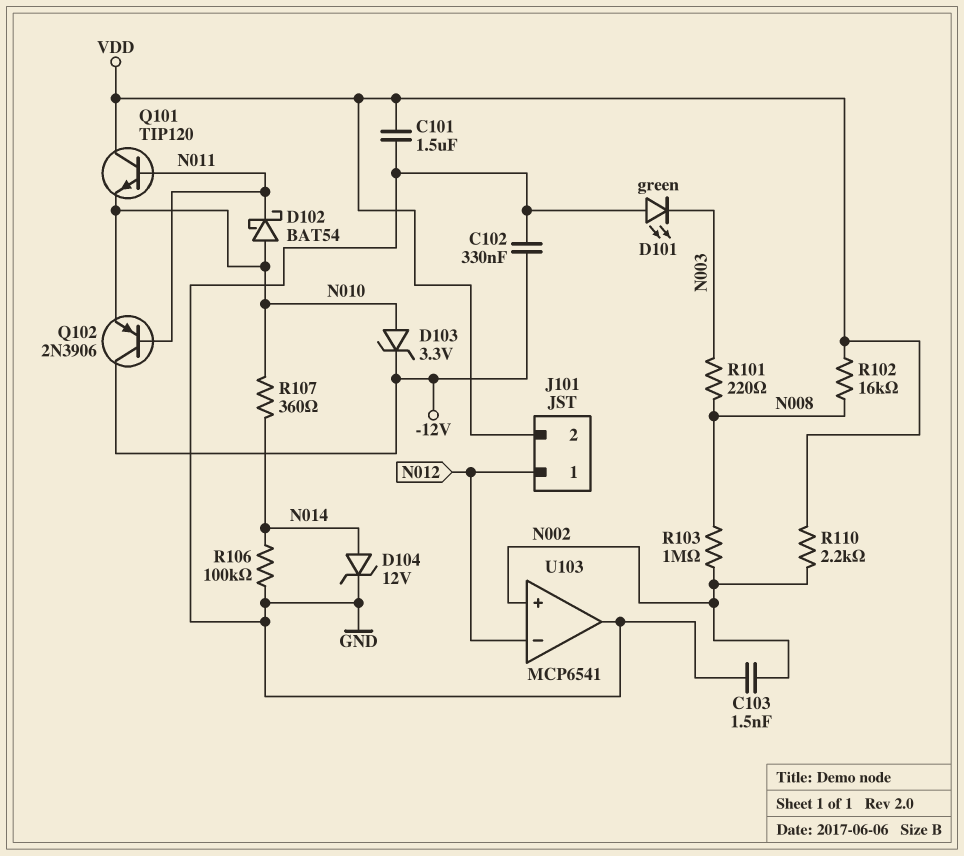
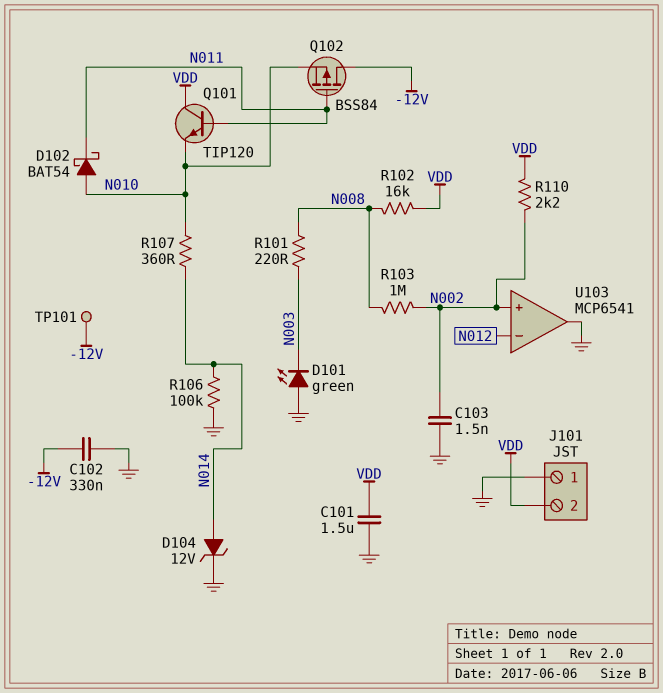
D103: zener 3.3V (A N010, K -12V) -> none
J101 pin 1: N012 -> GND
Q102: PNP 2N3906 (B N011, C -12V, E N010) -> PMOS BSS84 (G N011, D -12V, S N010)
TP101: none -> test point (-12V)

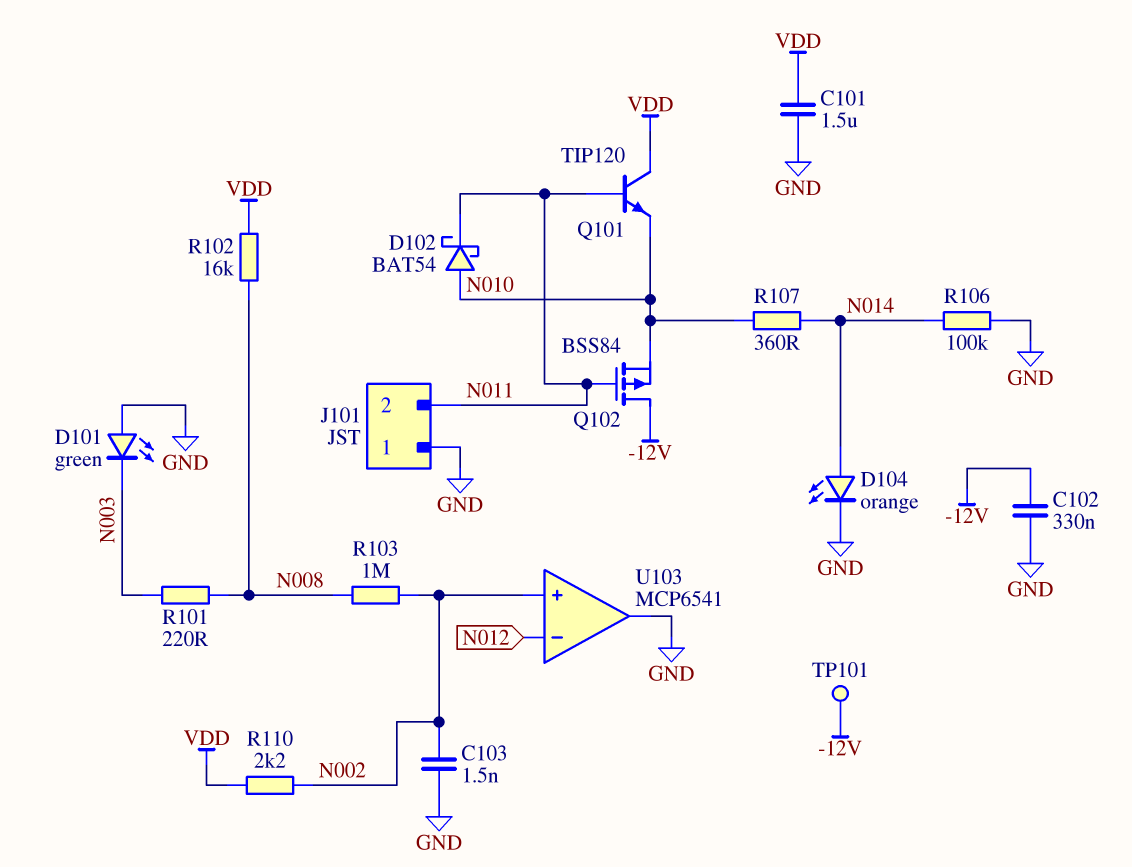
D104: zener 12V (A N014, K GND) -> LED orange (A N014, K GND)
J101 pin 2: VDD -> N011

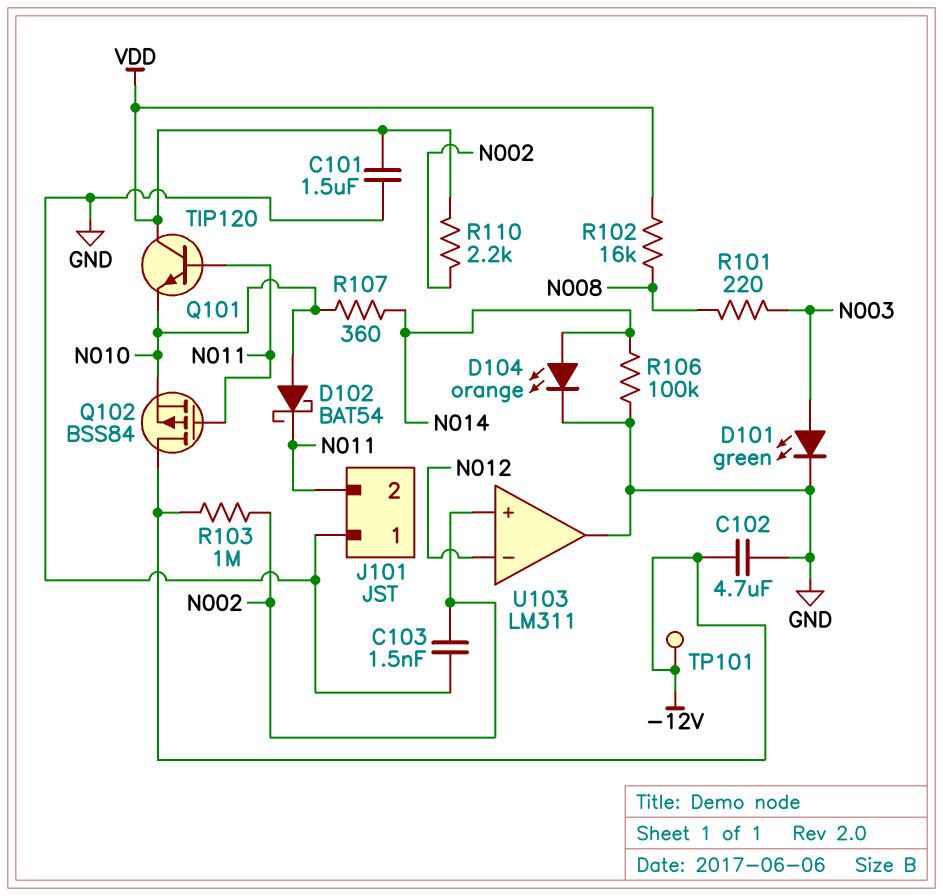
C102: 330nF (-12V, GND) -> 4.7uF (-12V, GND)
D101: LED green (A GND, K N003) -> LED green (A N003, K GND)
R103: 1M (N002, N008) -> 1M (-12V, N002)
U103: MCP6541 -> LM311

